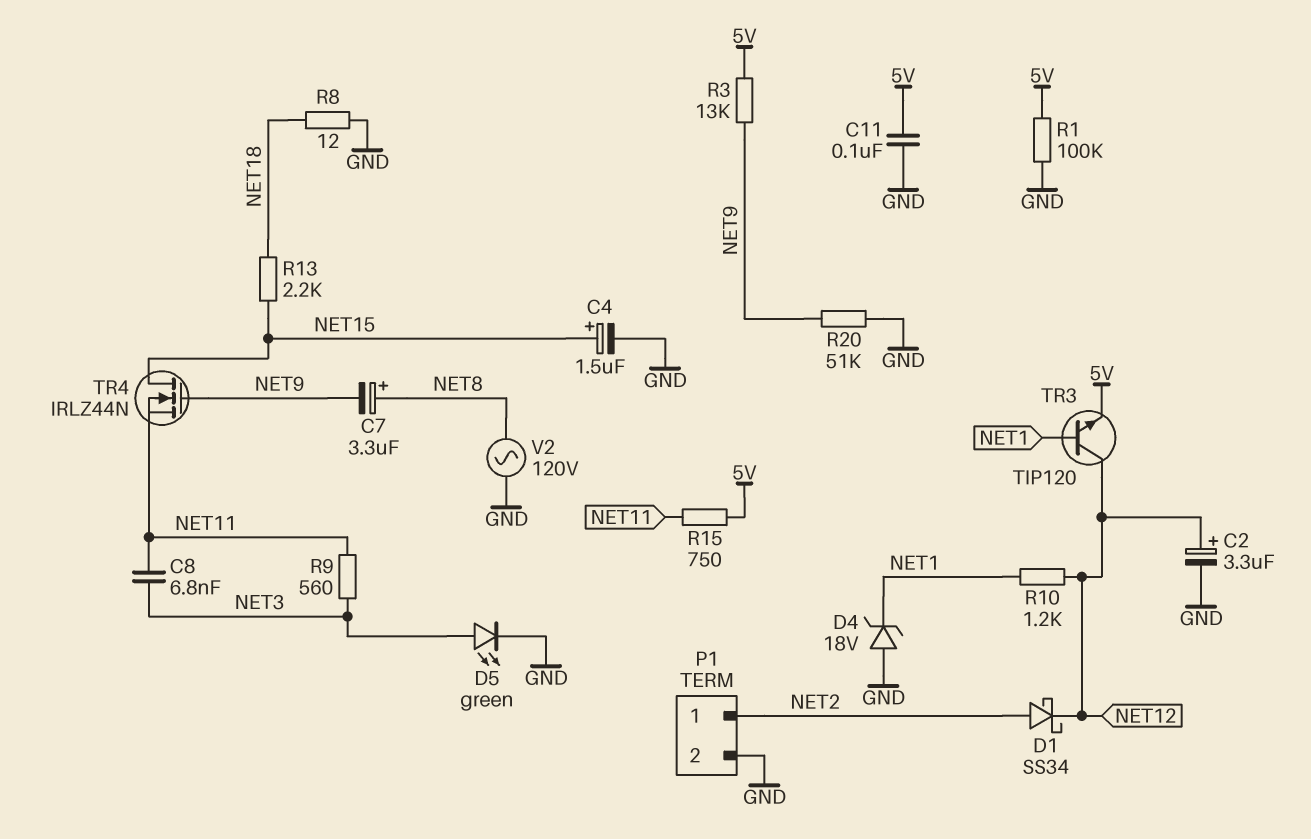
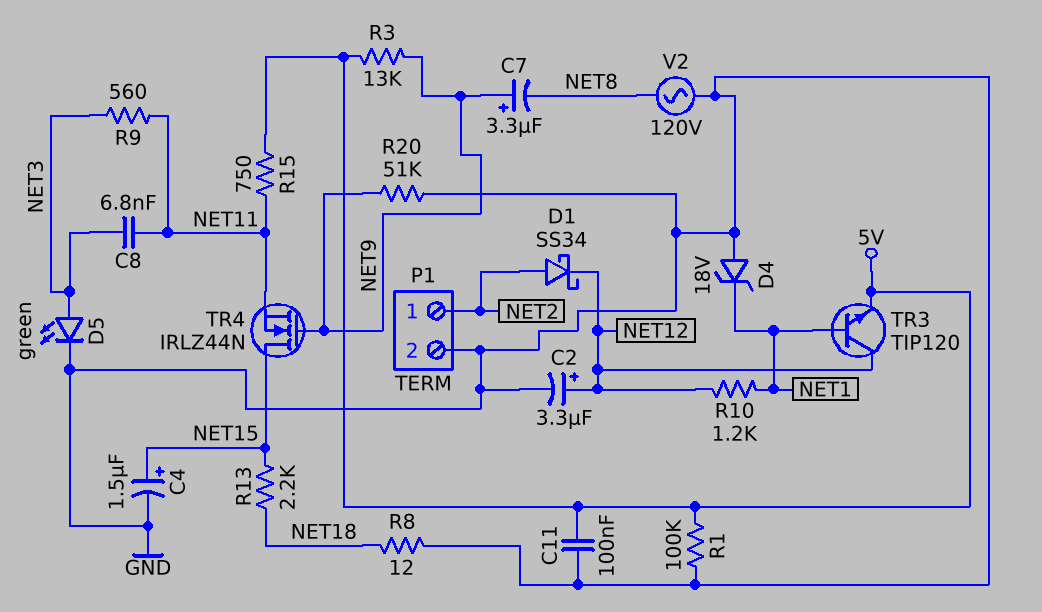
C7: 3.3uF (plus NET8, minus NET9) -> 3.3uF (plus NET9, minus NET8)

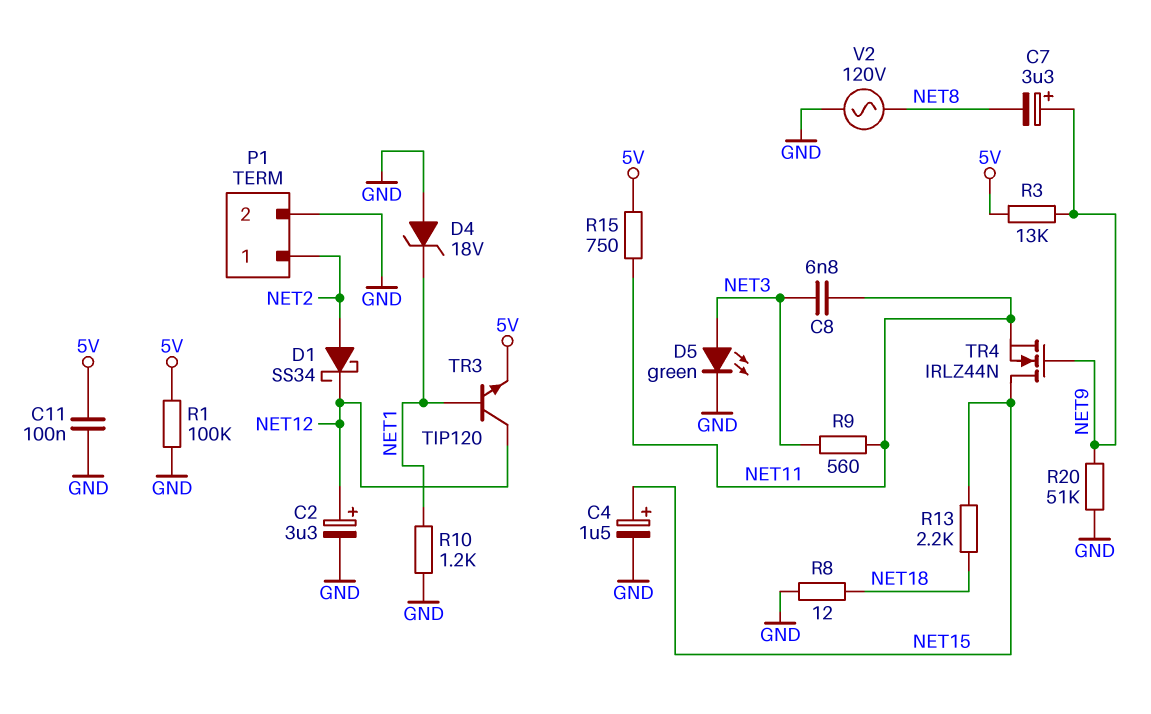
R10: 1.2k (NET1, NET12) -> 1.2k (GND, NET1)

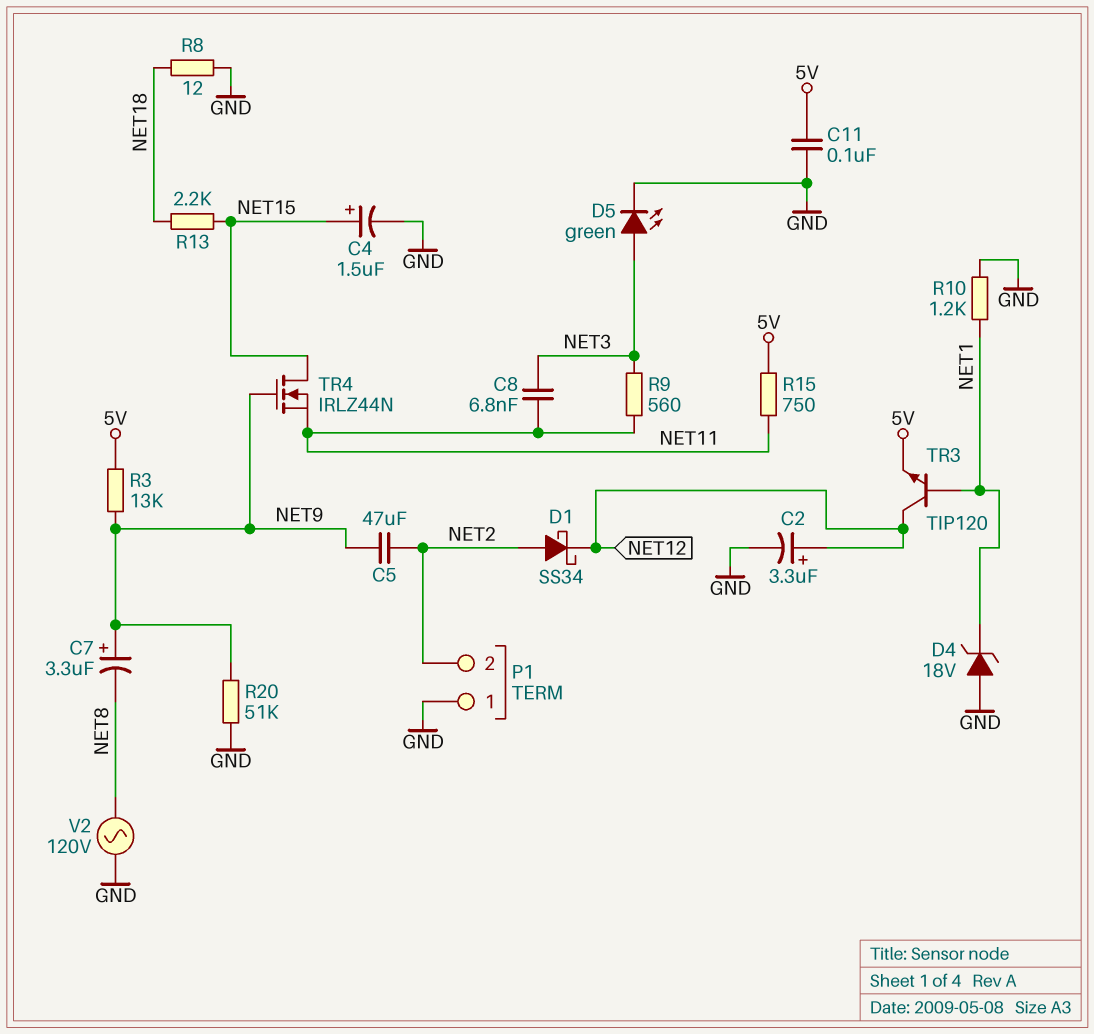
C5: none -> 47uF (NET2, NET9)
P1 pin 1: NET2 -> GND
P1 pin 2: GND -> NET2
R1: 100k (5V, GND) -> none

